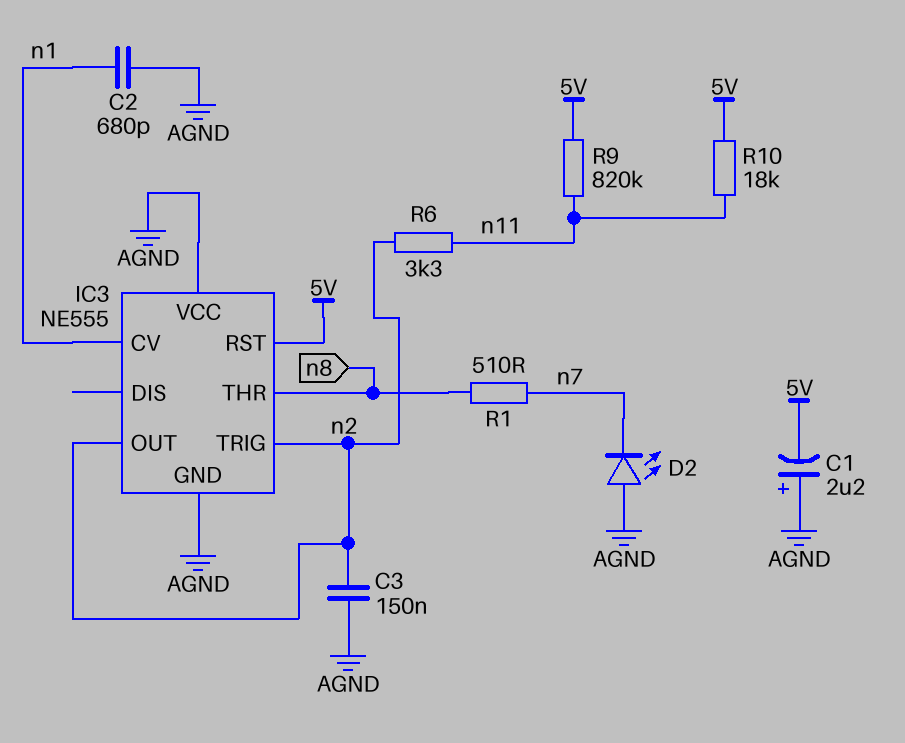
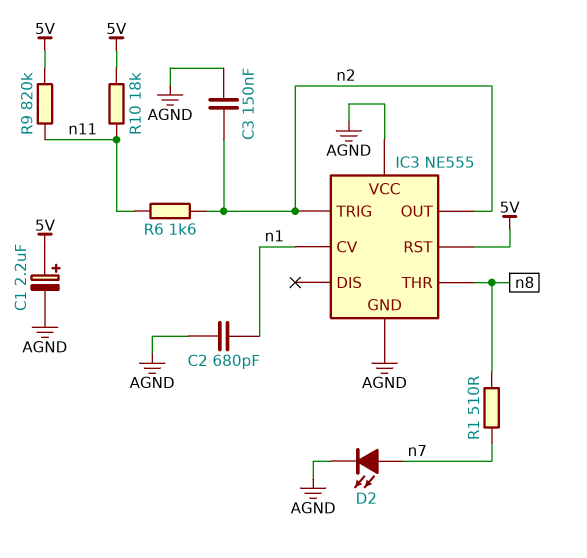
C1: 2.2uF (plus AGND, minus 5V) -> 2.2uF (plus 5V, minus AGND)
D2: LED (A AGND, K n7) -> LED (A n7, K AGND)
R6: 3.3k (n2, n11) -> 1.6k (n2, n11)

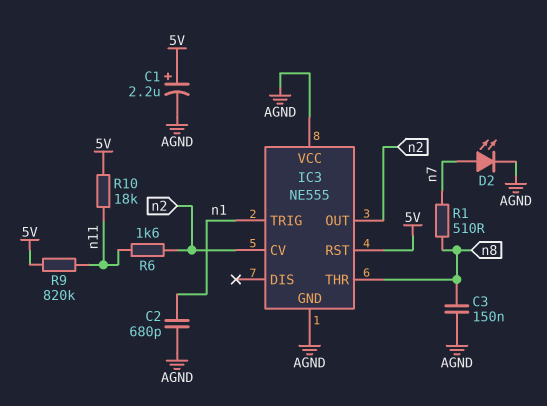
C3: 150nF (AGND, n2) -> 150nF (AGND, n8)
IC3 pin CV: n1 -> n2
IC3 pin TRIG: n2 -> n1

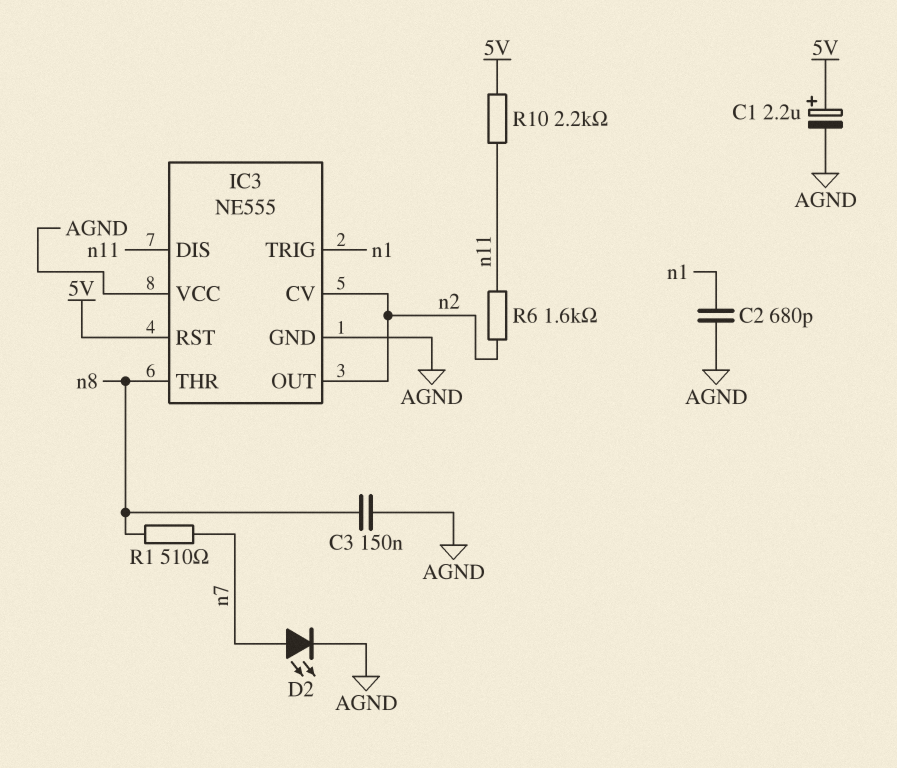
IC3 pin DIS: none -> n11
R9: 820k (5V, n11) -> none
R10: 18k (5V, n11) -> 2.2k (5V, n11)

